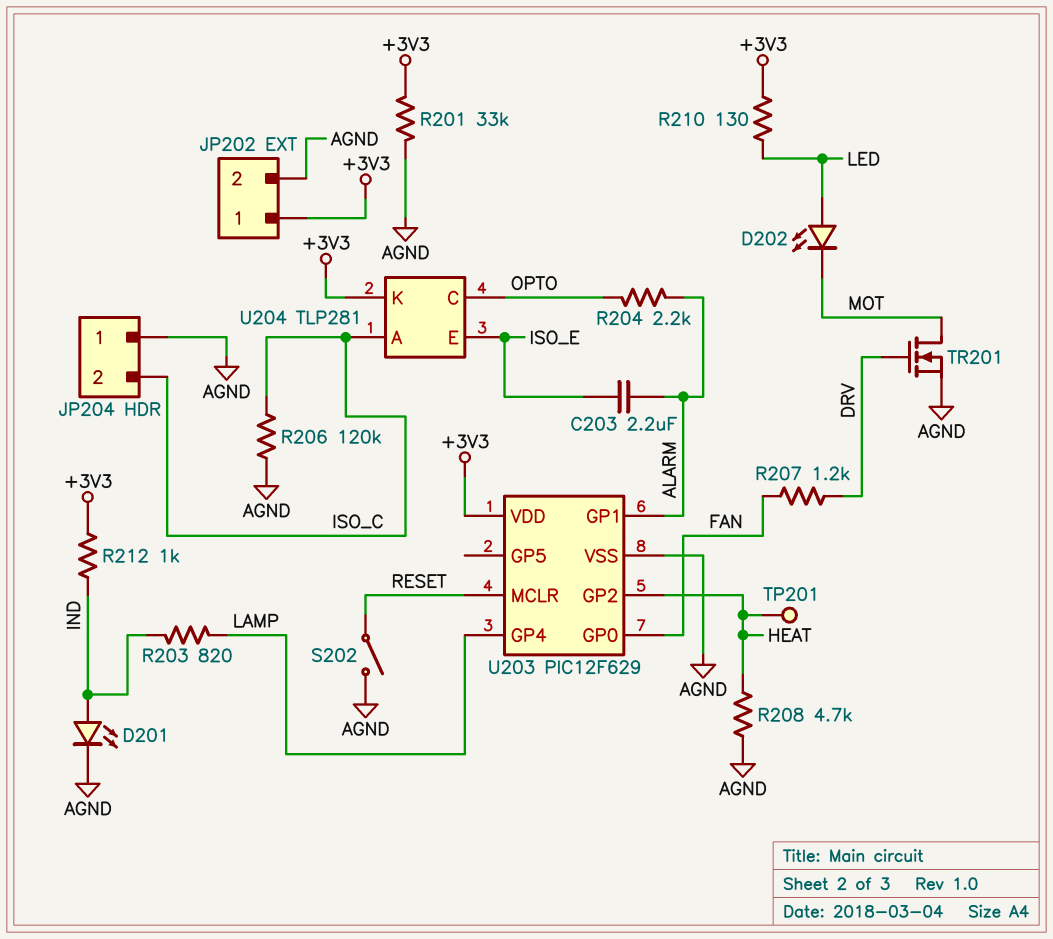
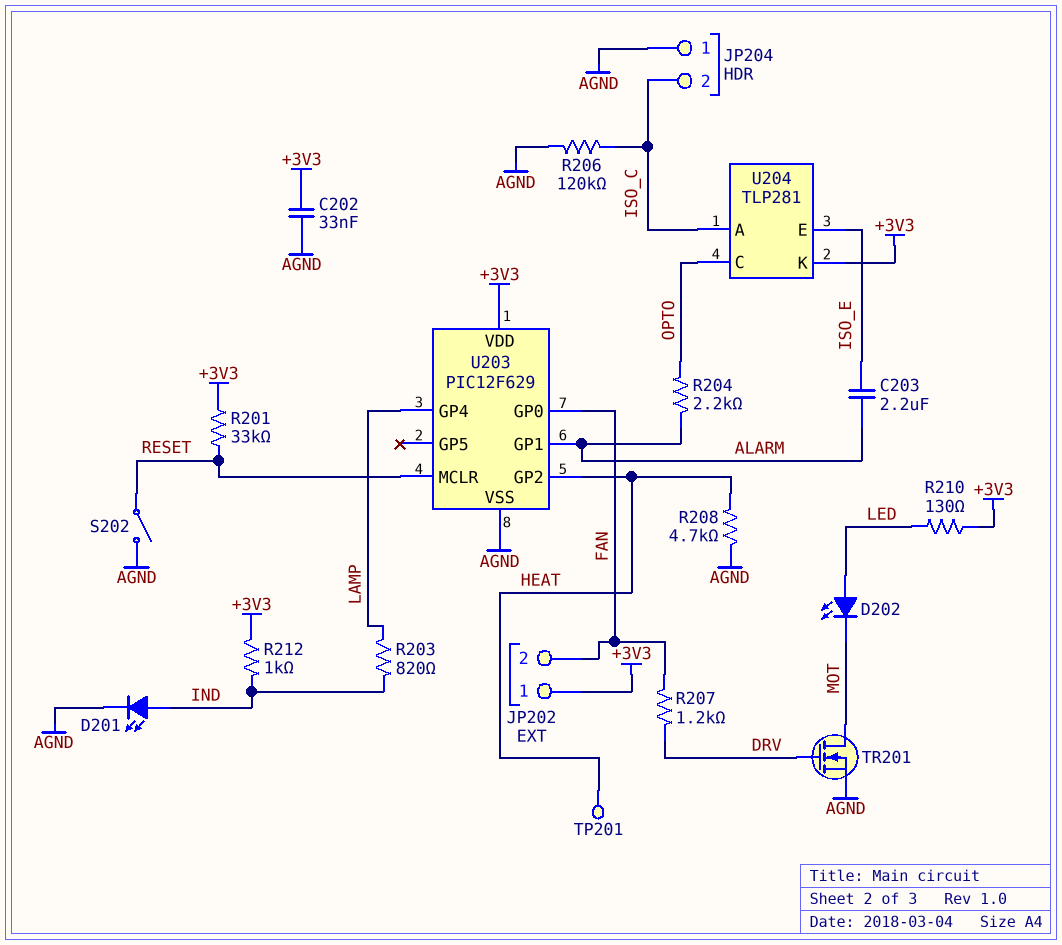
C202: none -> 33nF (+3V3, AGND)
JP202 pin 2: AGND -> FAN
R201: 33k (+3V3, AGND) -> 33k (+3V3, RESET)

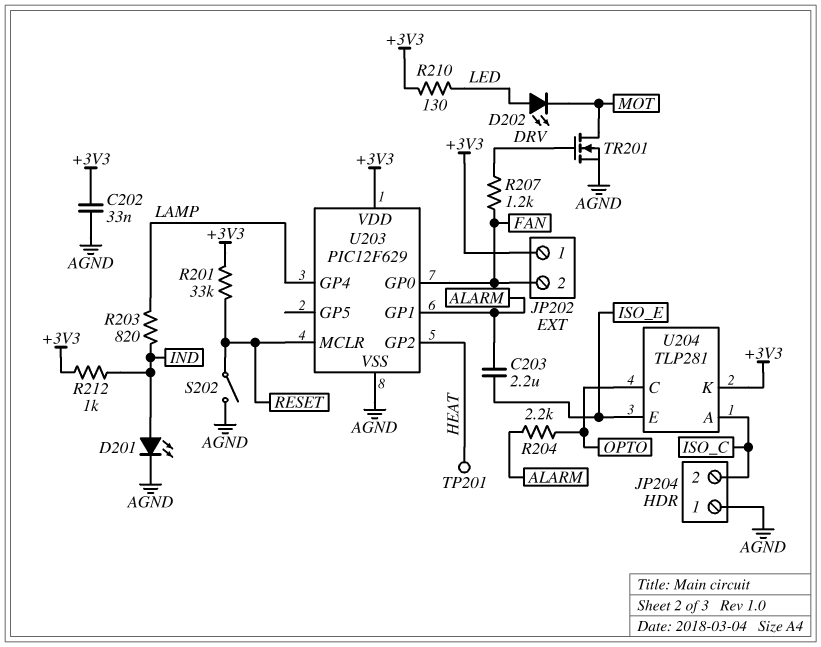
R206: 120k (AGND, ISO_C) -> none
R208: 4.7k (AGND, HEAT) -> none

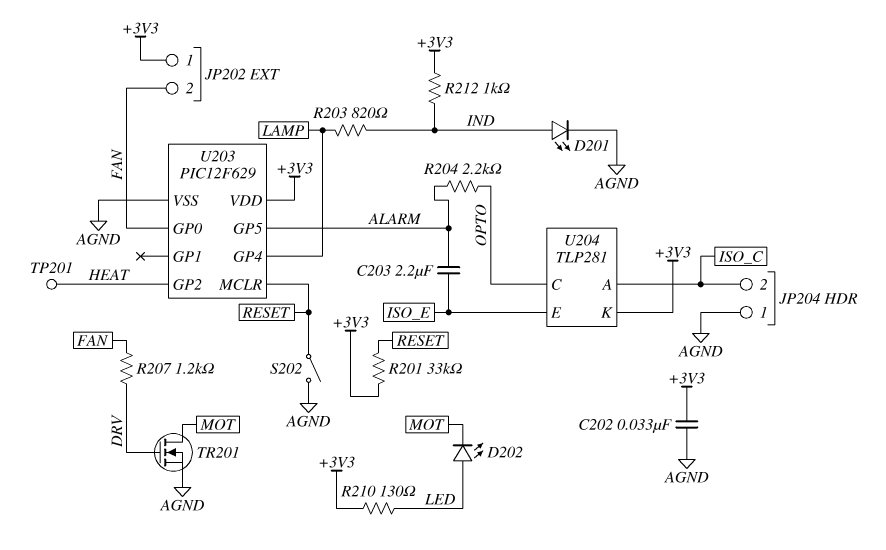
U203 pin GP1: ALARM -> none
U203 pin GP5: none -> ALARM

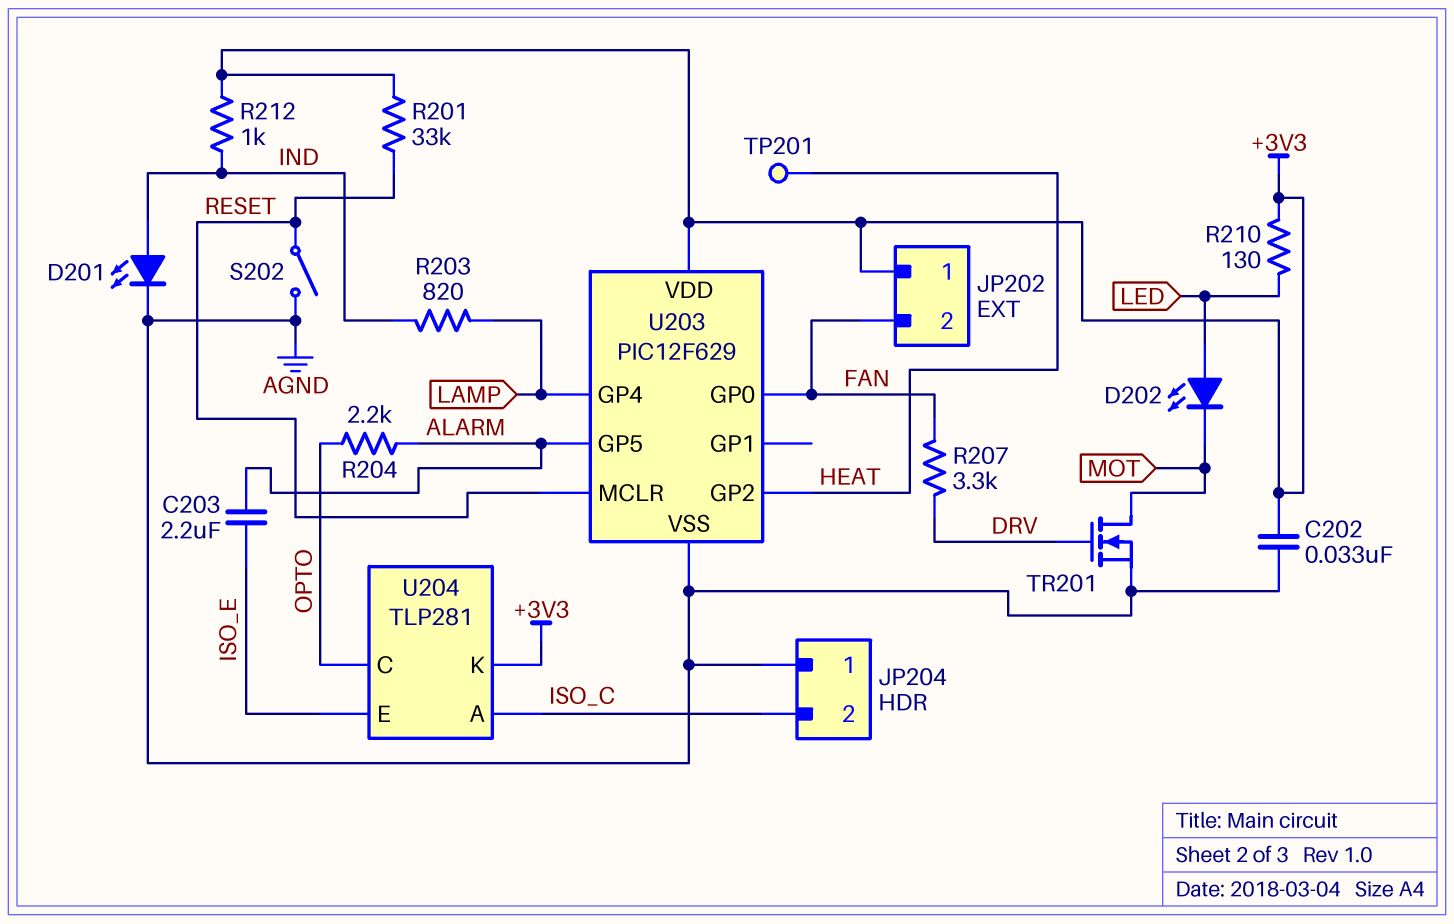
R207: 1.2k (DRV, FAN) -> 3.3k (DRV, FAN)

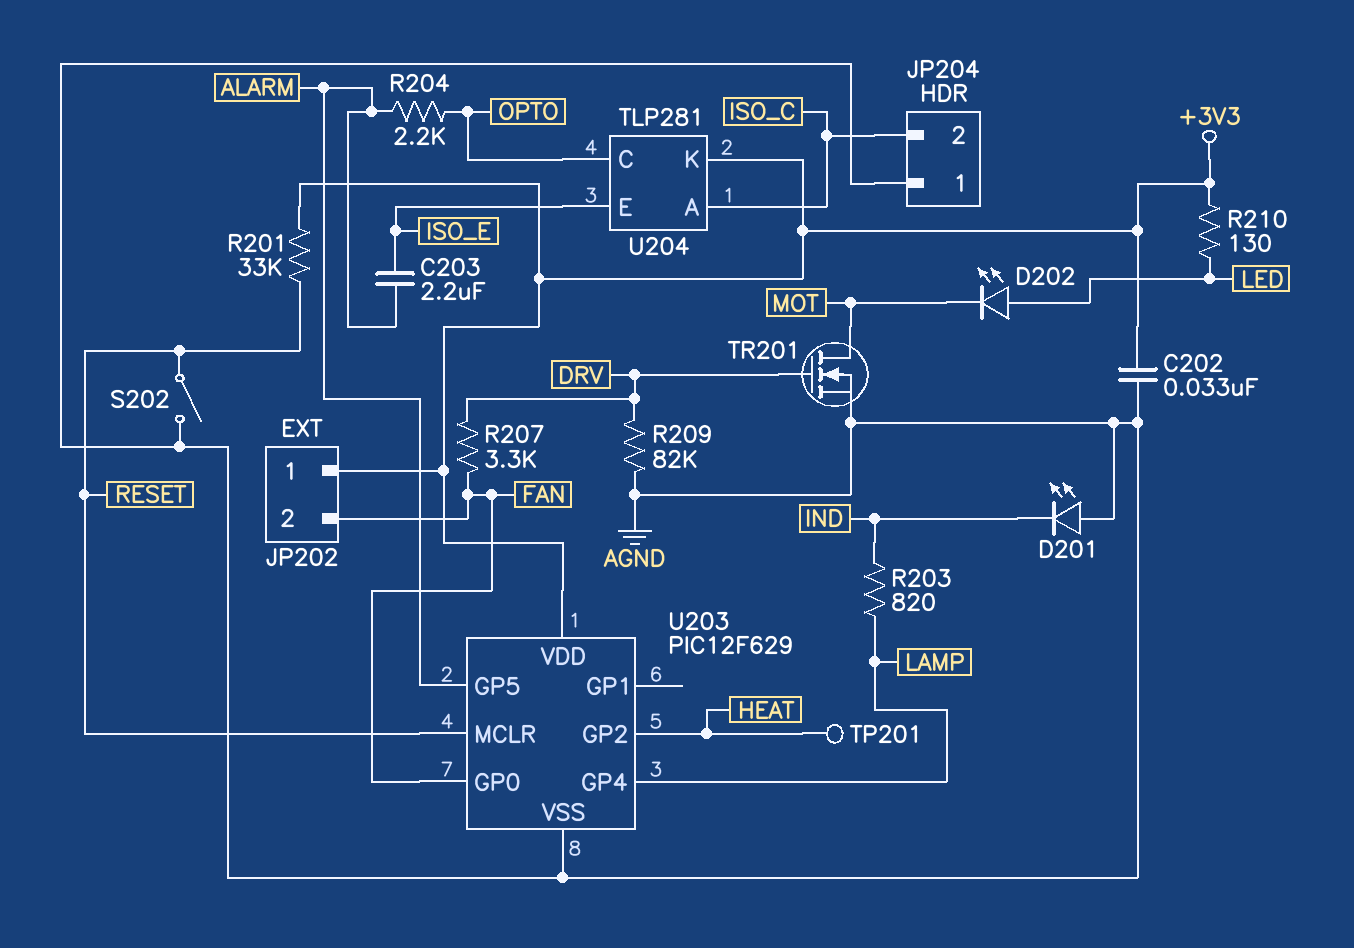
D201: LED (A IND, K AGND) -> LED (A AGND, K IND)
R209: none -> 82k (AGND, DRV)
R212: 1k (+3V3, IND) -> none

